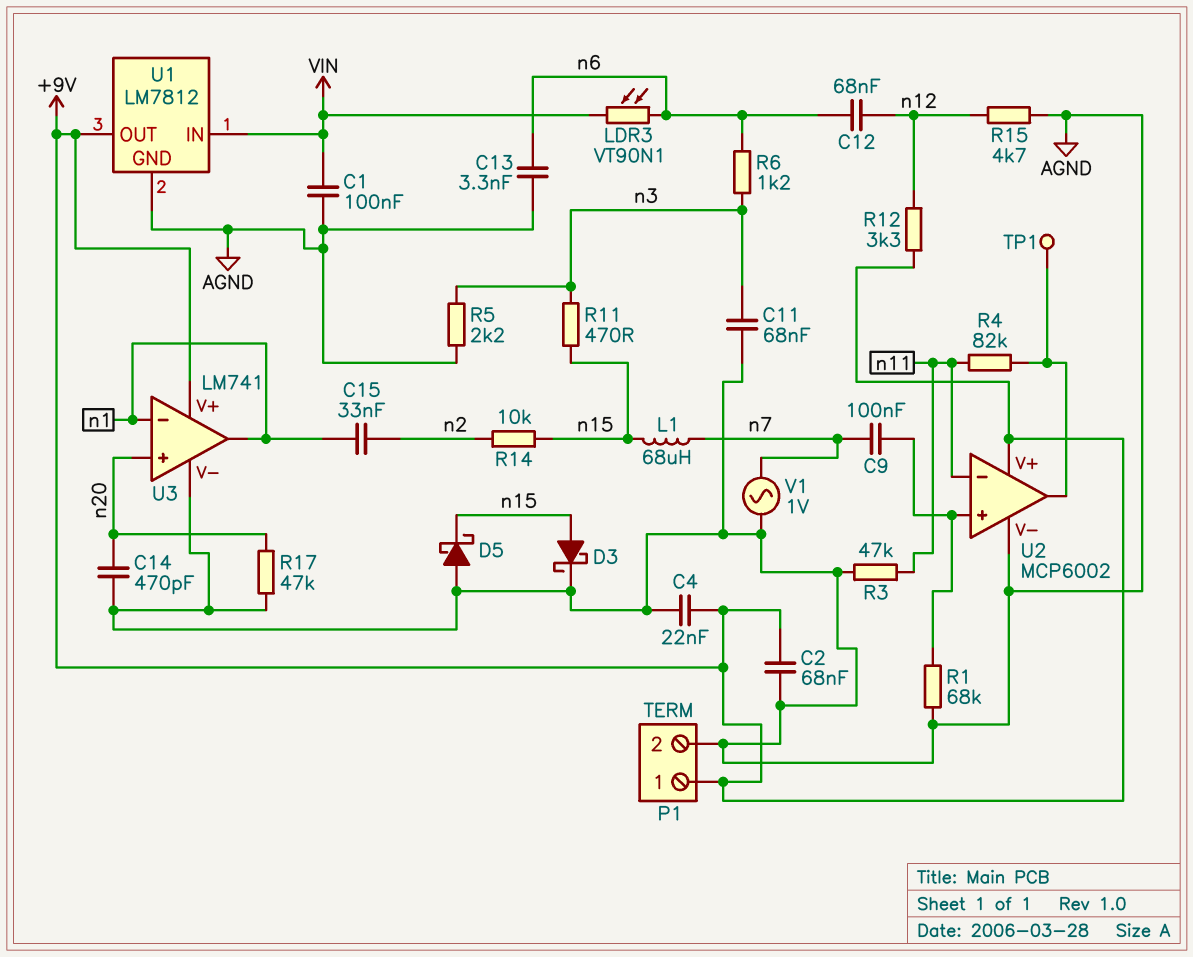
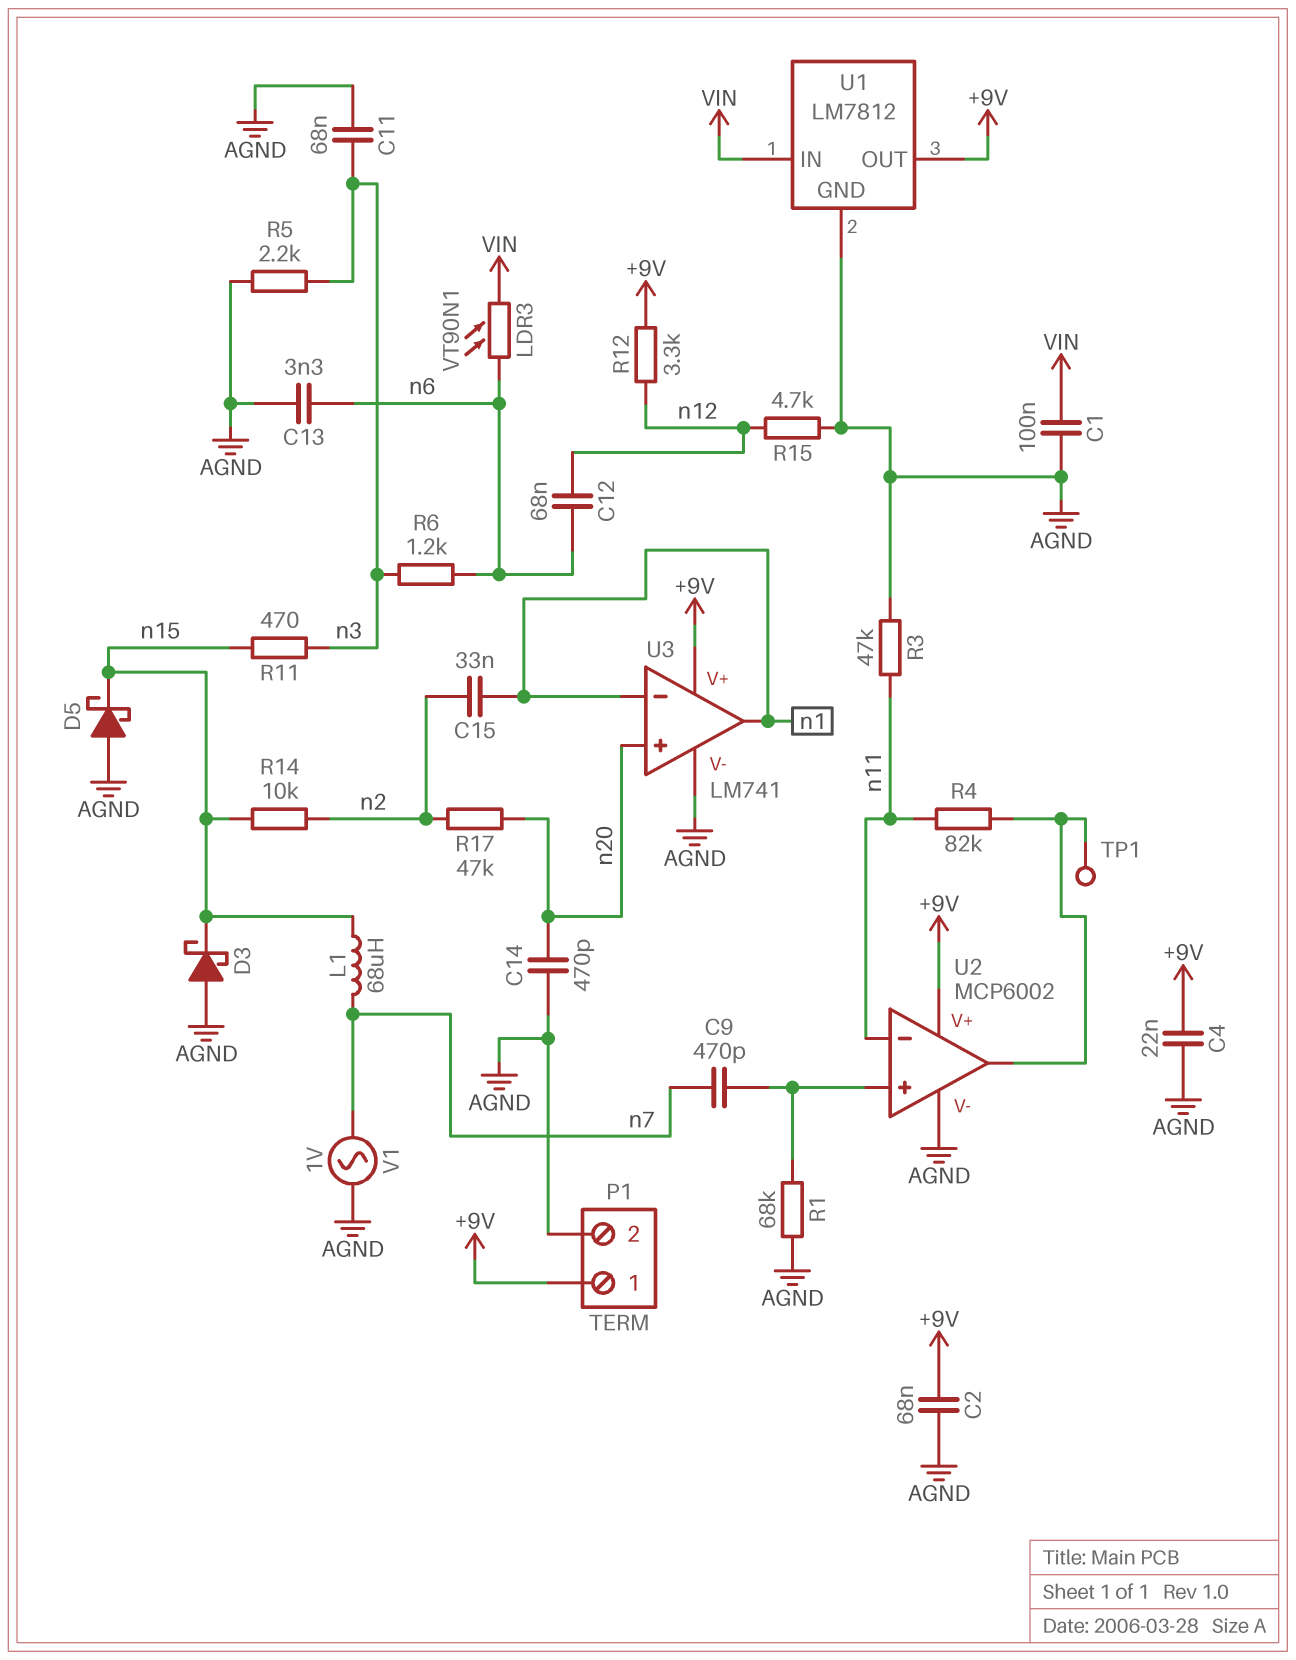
C9: 100nF (U2/in+, n7) -> 470pF (U2/in+, n7)
D3: schottky (A n15, K AGND) -> schottky (A AGND, K n15)
R17: 47k (AGND, n20) -> 47k (n2, n20)

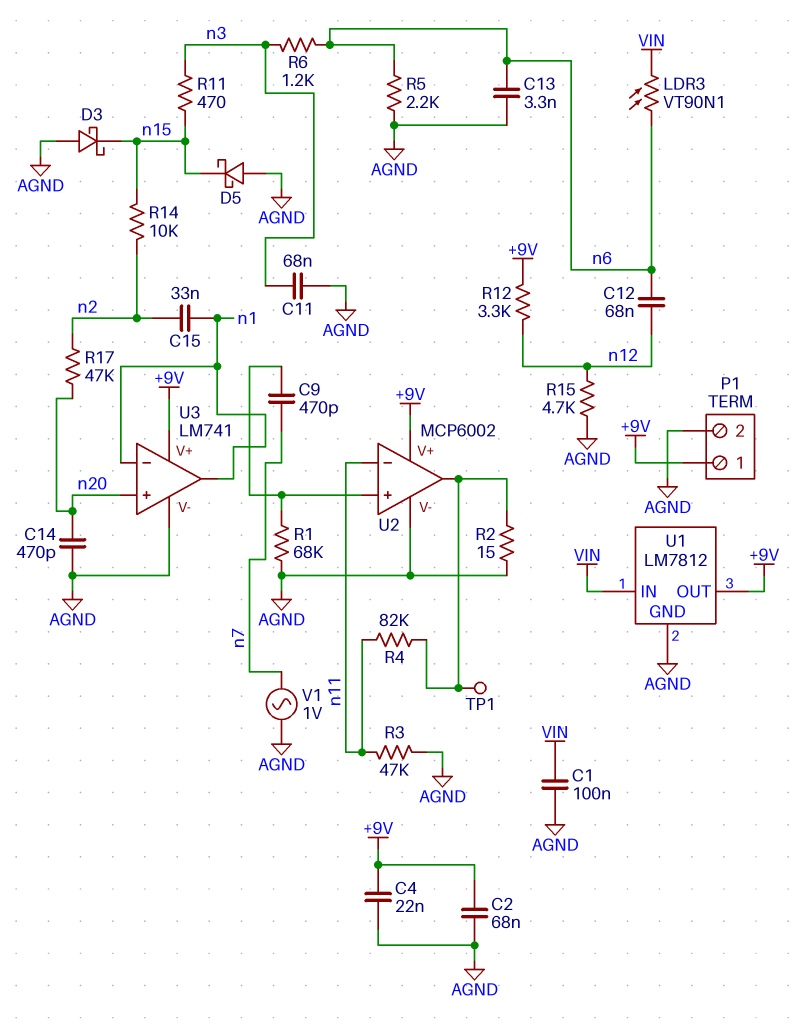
L1: 68uH (n7, n15) -> none
R2: none -> 15 (AGND, U2/out)
R5: 2.2k (AGND, n3) -> 2.2k (AGND, n6)

